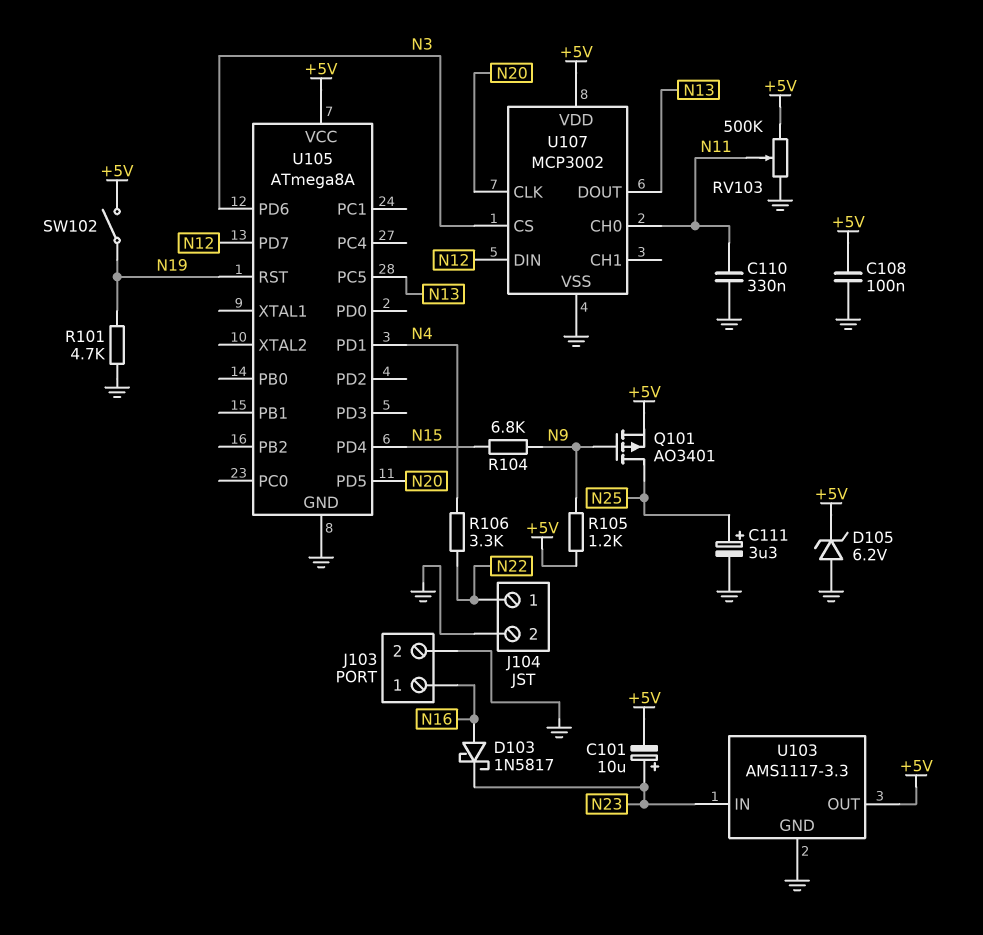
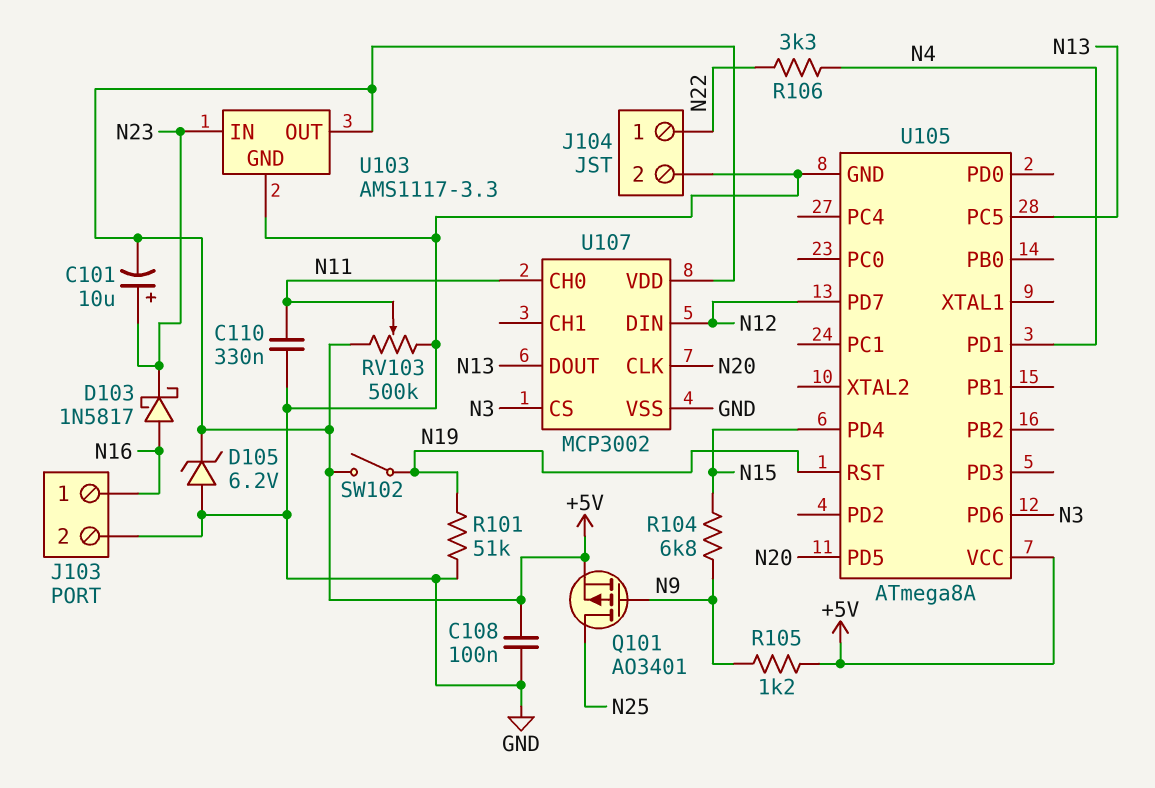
C111: 3.3uF (plus N25, minus GND) -> none
R101: 4.7k (GND, N19) -> 51k (GND, N19)

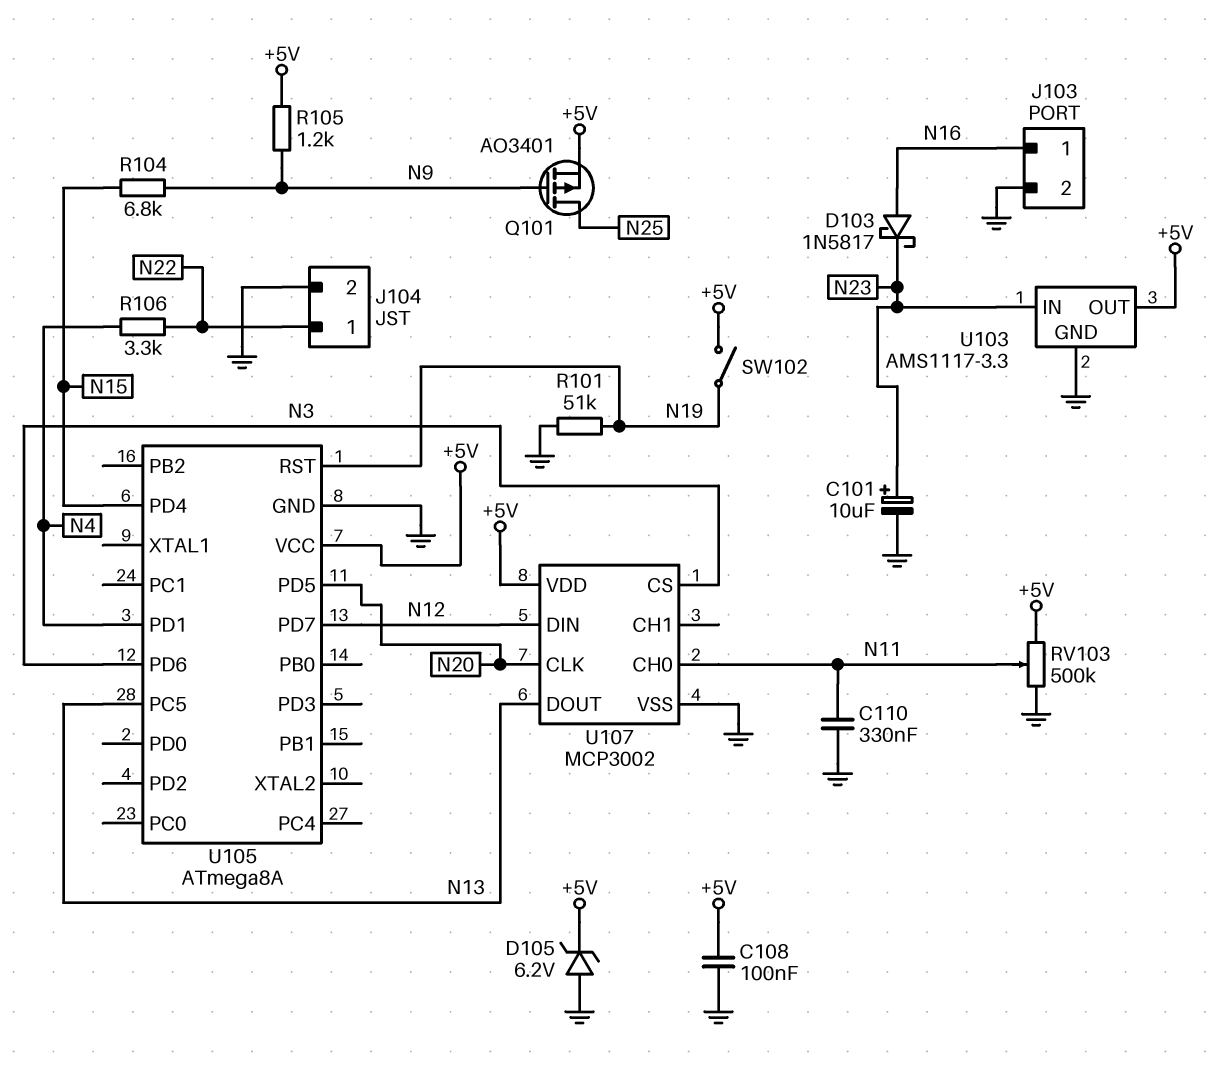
C101: 10uF (plus N23, minus +5V) -> 10uF (plus N23, minus GND)

